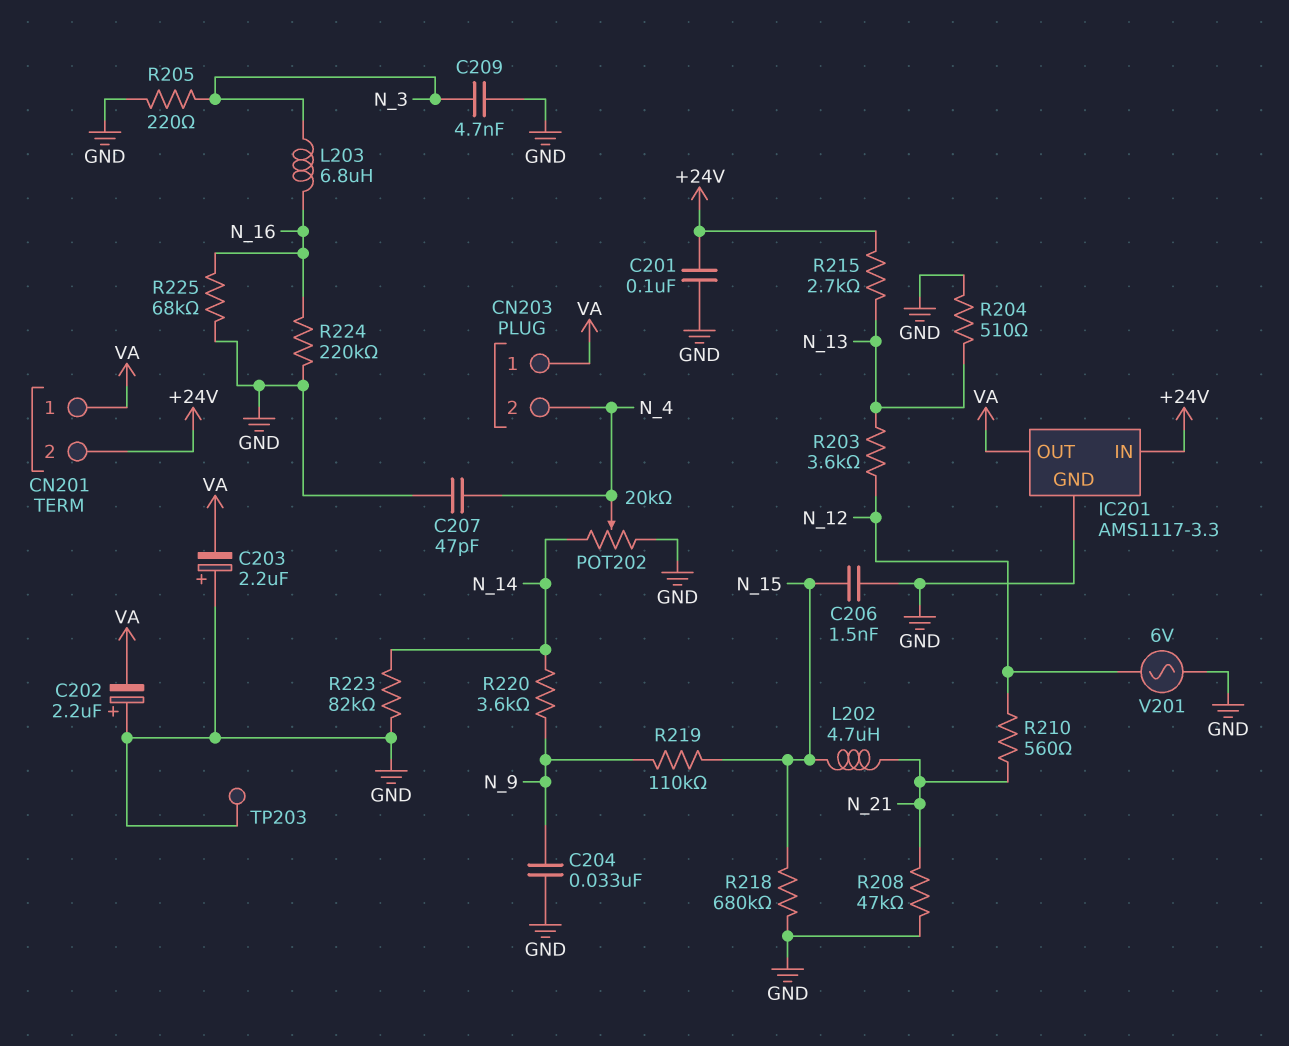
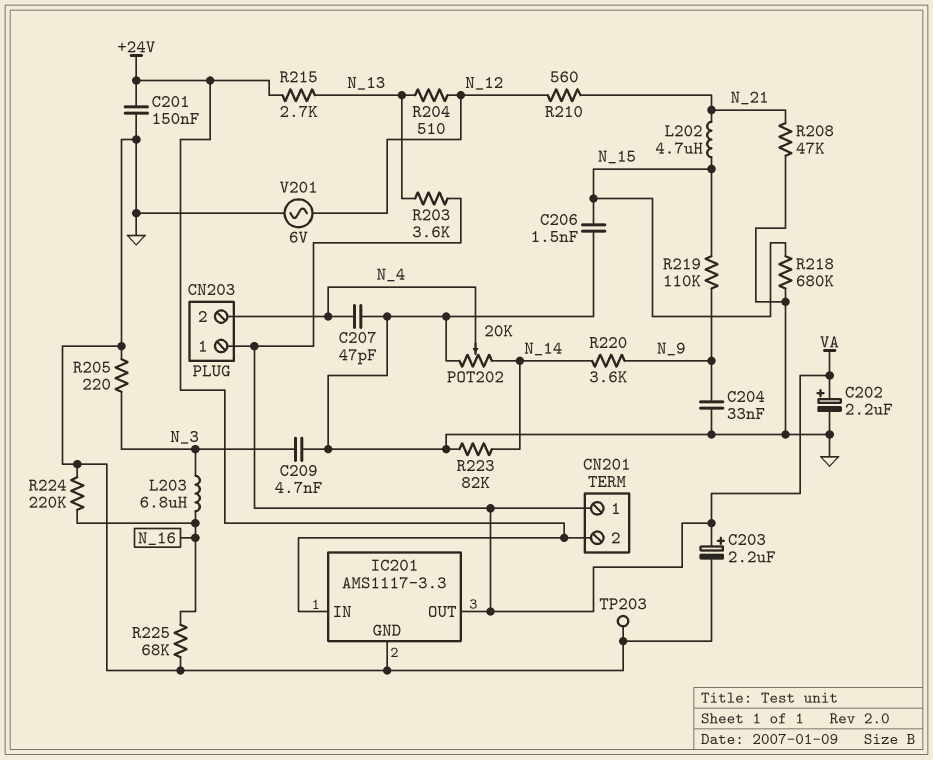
C201: 100nF (+24V, GND) -> 150nF (+24V, GND)
C202: 2.2uF (plus GND, minus VA) -> 2.2uF (plus VA, minus GND)
C203: 2.2uF (plus GND, minus VA) -> 2.2uF (plus VA, minus GND)
R203: 3.6k (N_12, N_13) -> 3.6k (N_13, VA)
R204: 510 (GND, N_13) -> 510 (N_12, N_13)

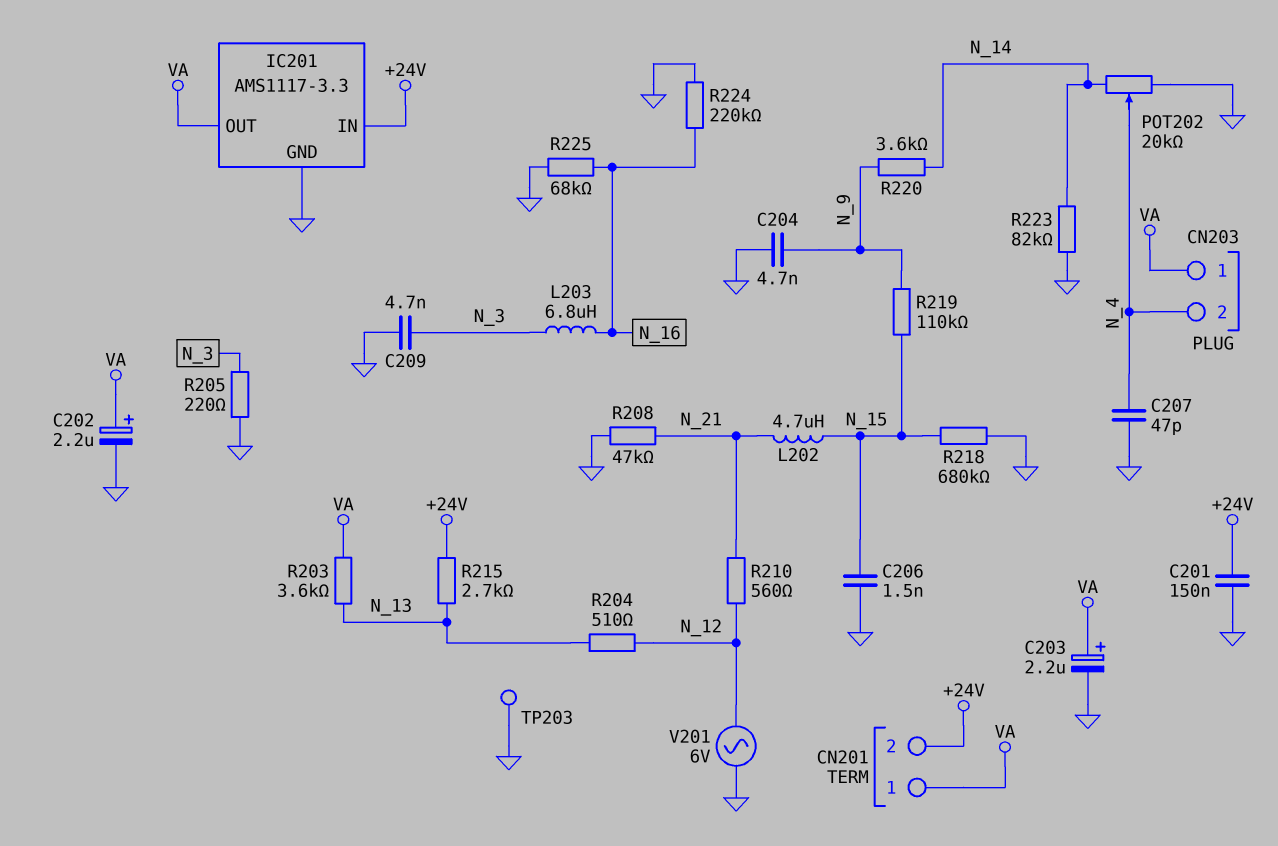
C204: 33nF (GND, N_9) -> 4.7nF (GND, N_9)

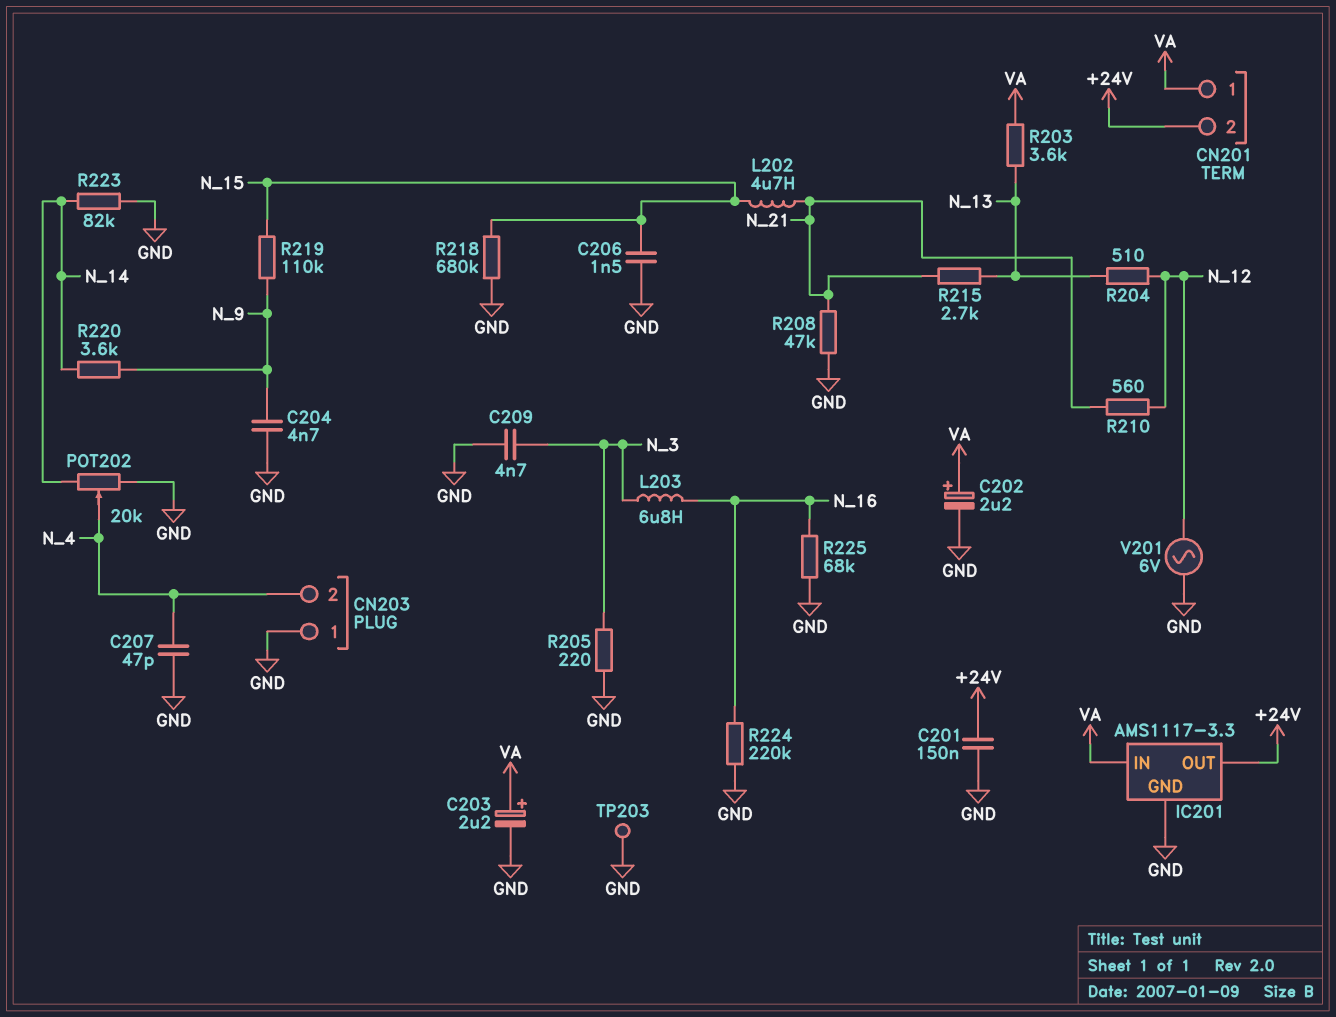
CN203 pin 1: VA -> GND
IC201 pin IN: +24V -> VA
IC201 pin OUT: VA -> +24V
R215: 2.7k (+24V, N_13) -> 2.7k (N_13, N_21)

